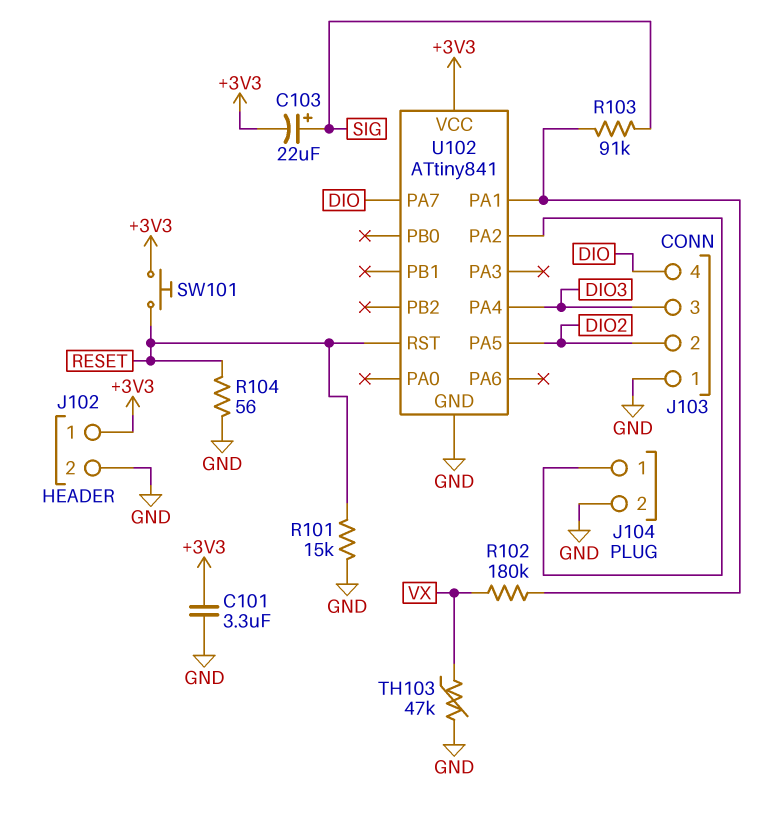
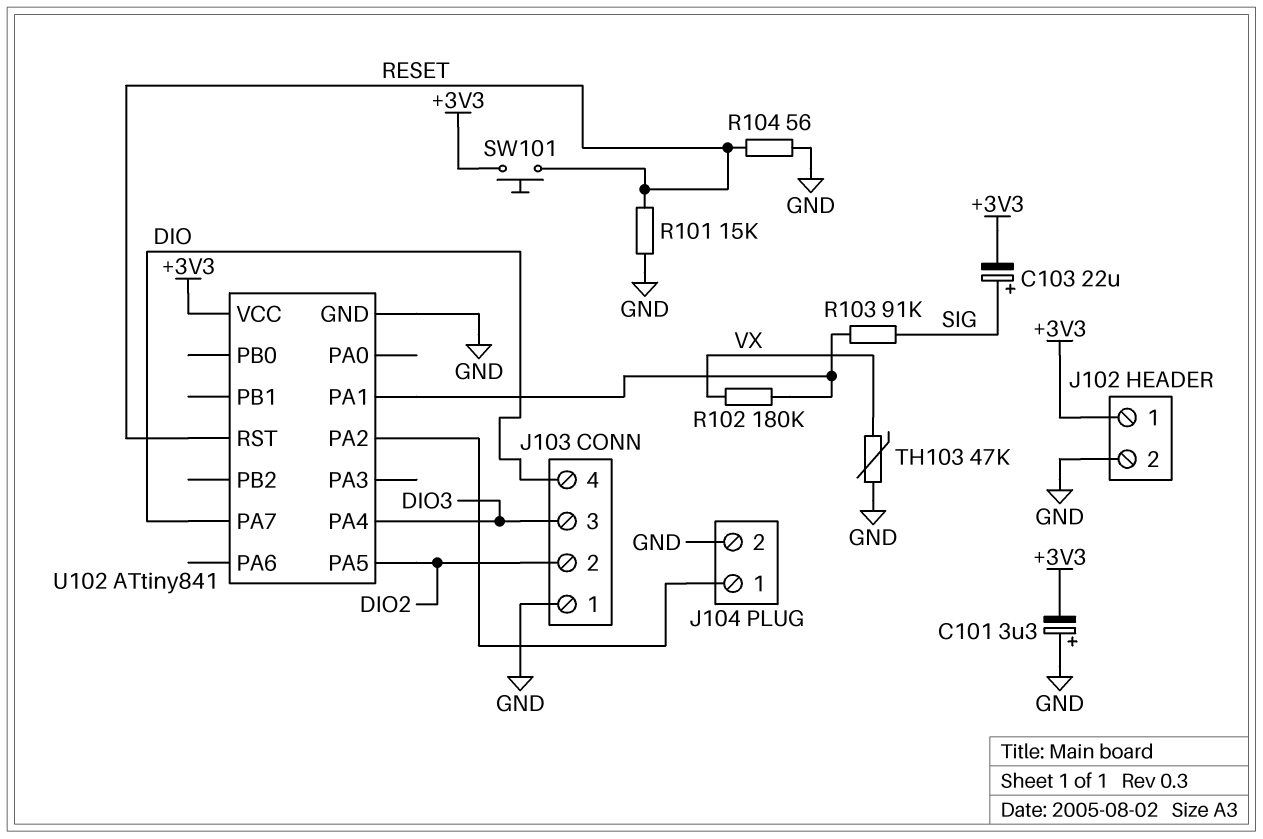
C101: 3.3uF (+3V3, GND) -> 3.3uF (plus GND, minus +3V3)

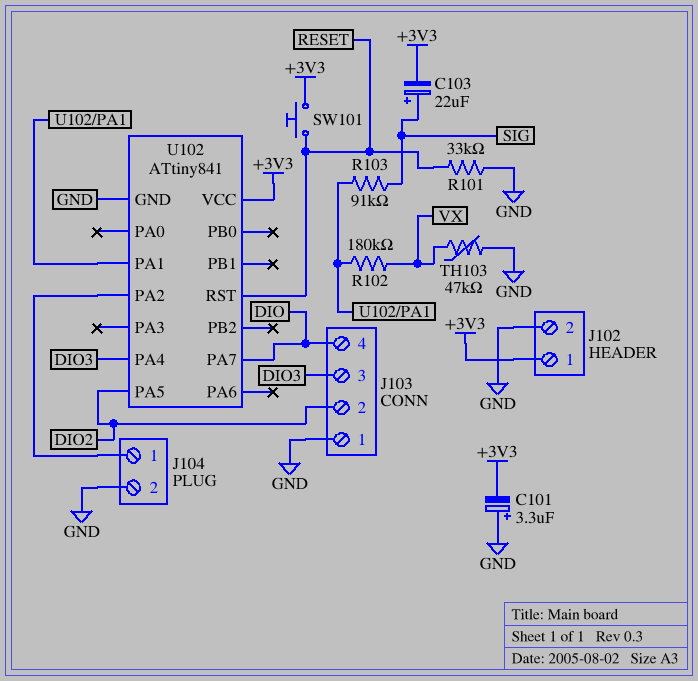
R101: 15k (GND, RESET) -> 33k (GND, RESET)
R104: 56 (GND, RESET) -> none

